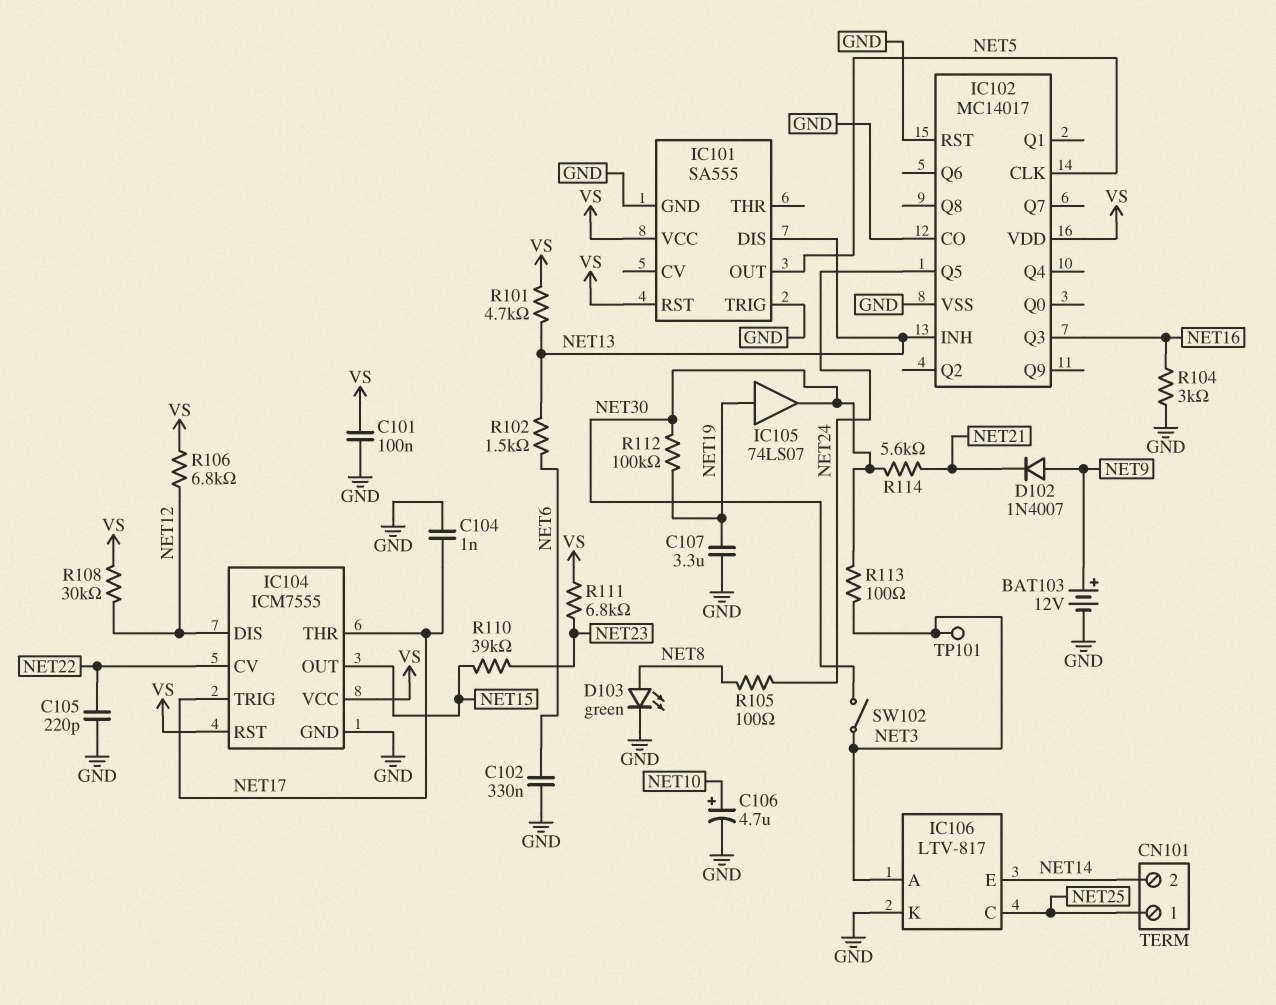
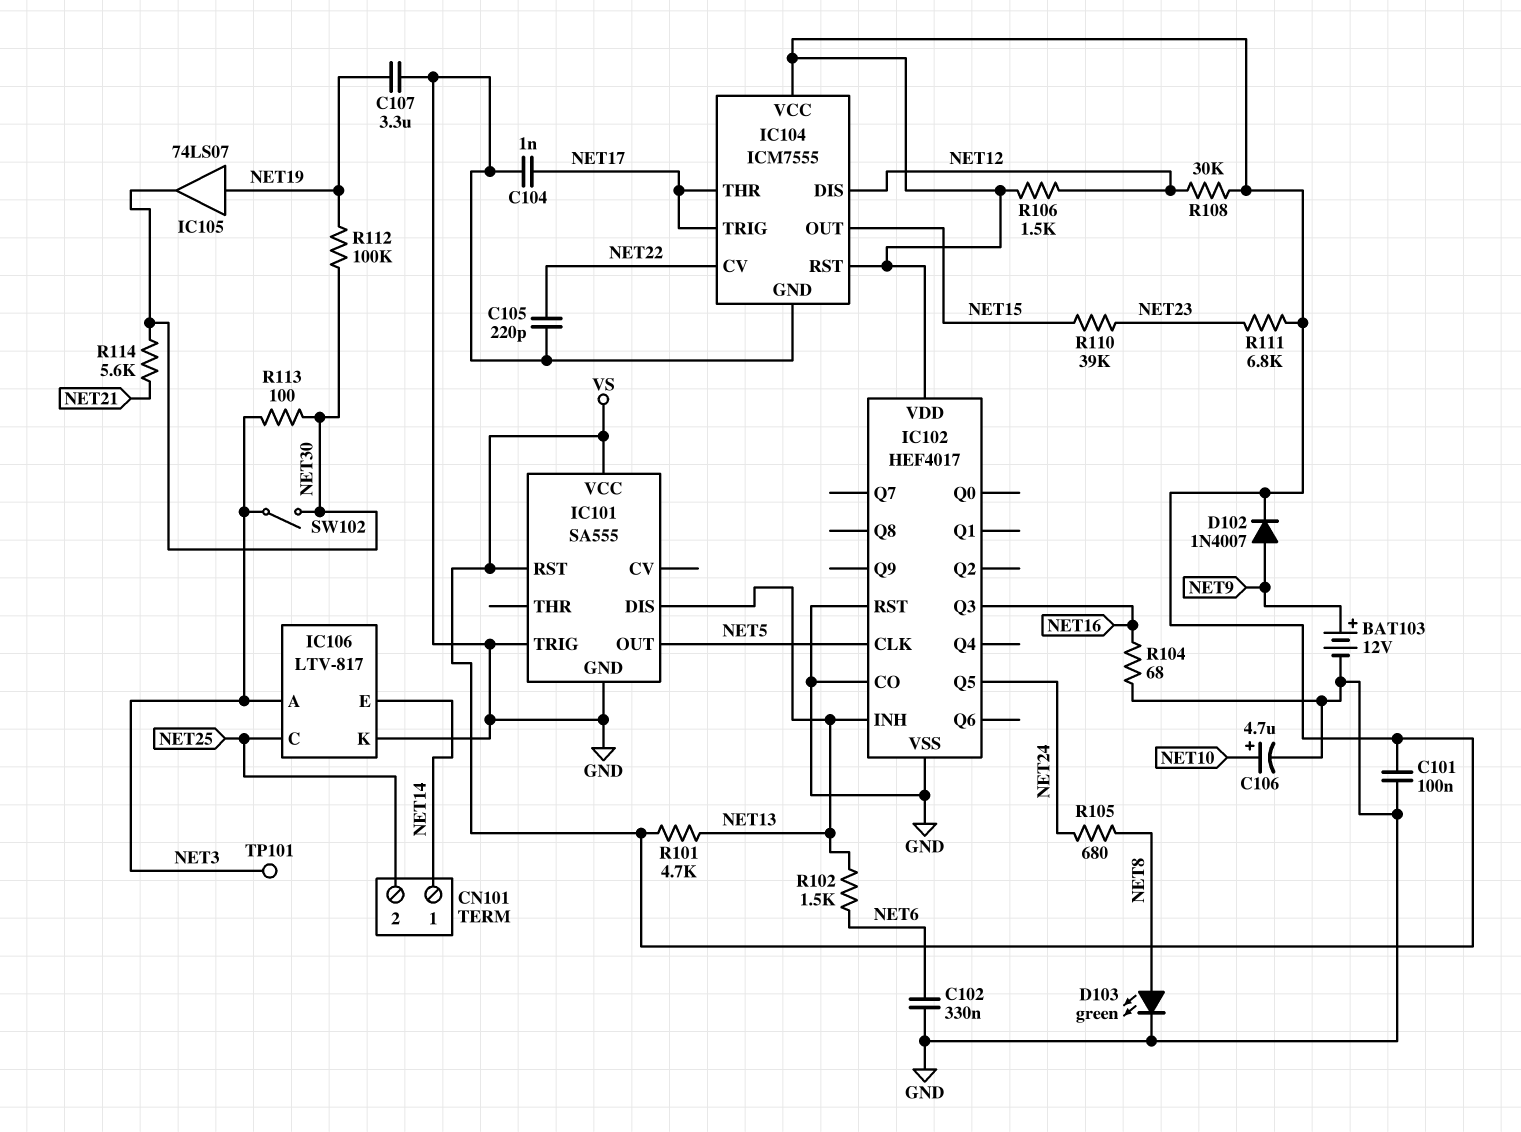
CN101 pin 1: NET25 -> NET14
CN101 pin 2: NET14 -> NET25
D102: diode 1N4007 (A NET9, K NET21) -> diode 1N4007 (A NET9, K VS)
IC102: MC14017 -> HEF4017
R104: 3k (GND, NET16) -> 68 (GND, NET16)
R105: 100 (NET8, NET24) -> 680 (NET8, NET24)
R106: 6.8k (NET12, VS) -> 1.5k (NET12, VS)

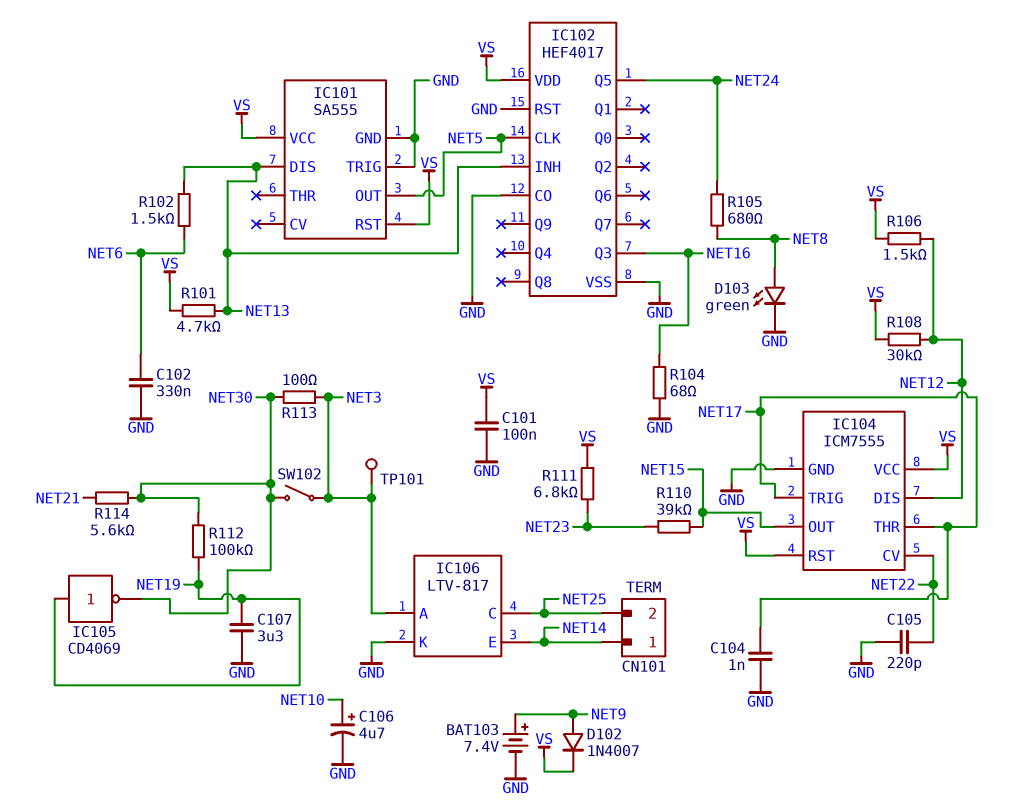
BAT103: 12V (plus NET9, minus GND) -> 7.4V (plus NET9, minus GND)
IC105: buffer 74LS07 (in NET19, out NET30) -> NOT CD4069 (in NET19, out NET30)

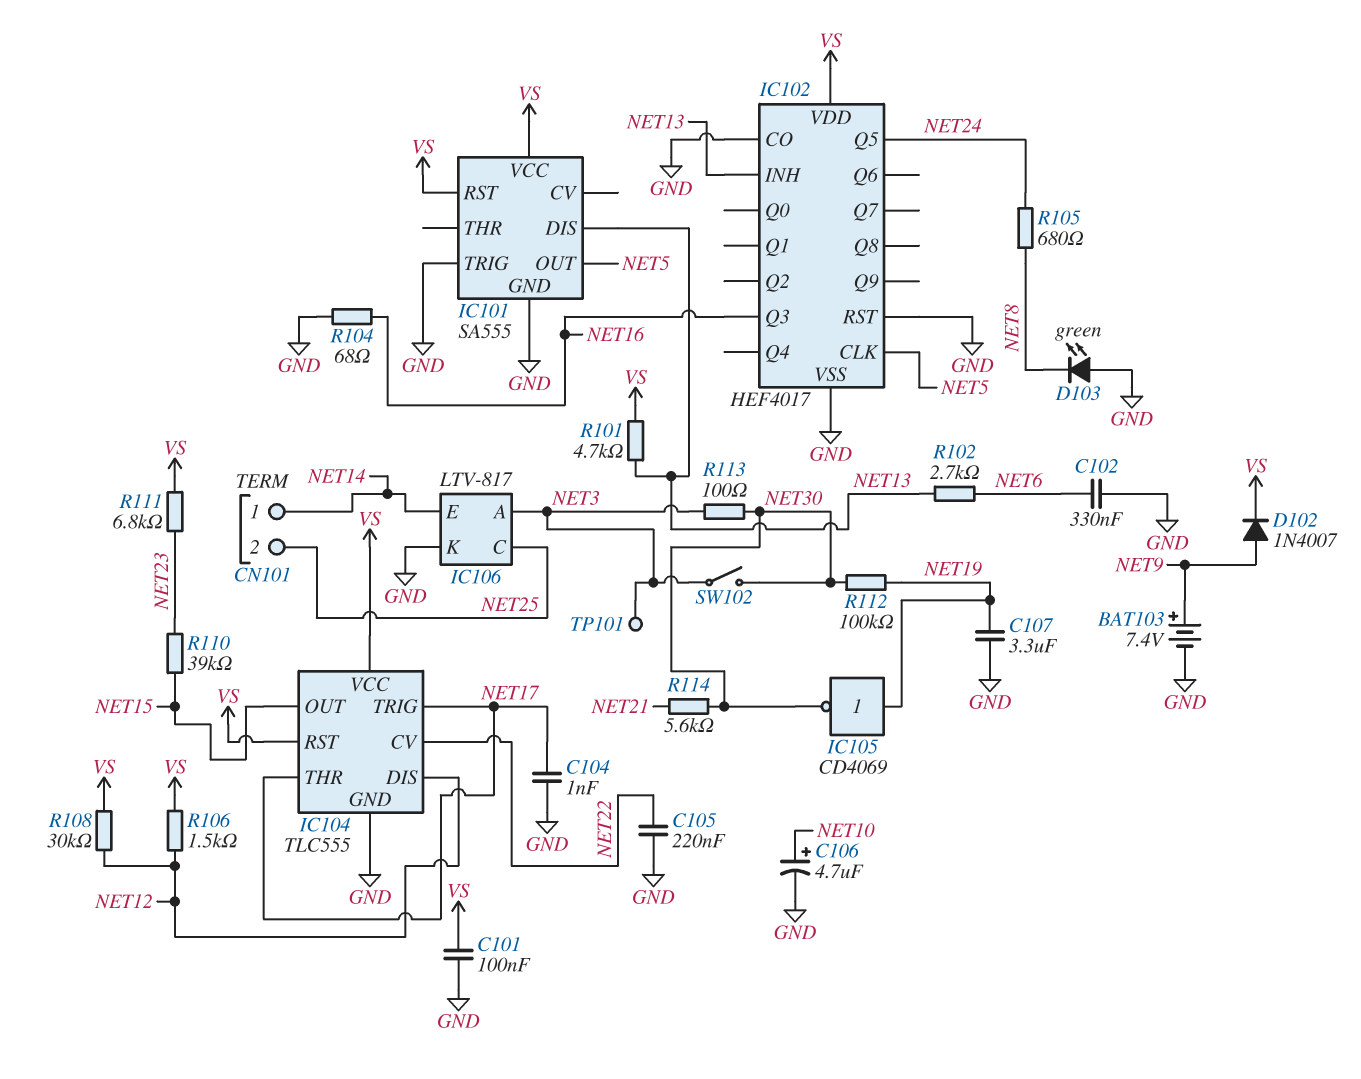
C105: 220pF (GND, NET22) -> 220nF (GND, NET22)
D103: LED green (A NET8, K GND) -> LED green (A GND, K NET8)
IC104: ICM7555 -> TLC555
R102: 1.5k (NET6, NET13) -> 2.7k (NET6, NET13)

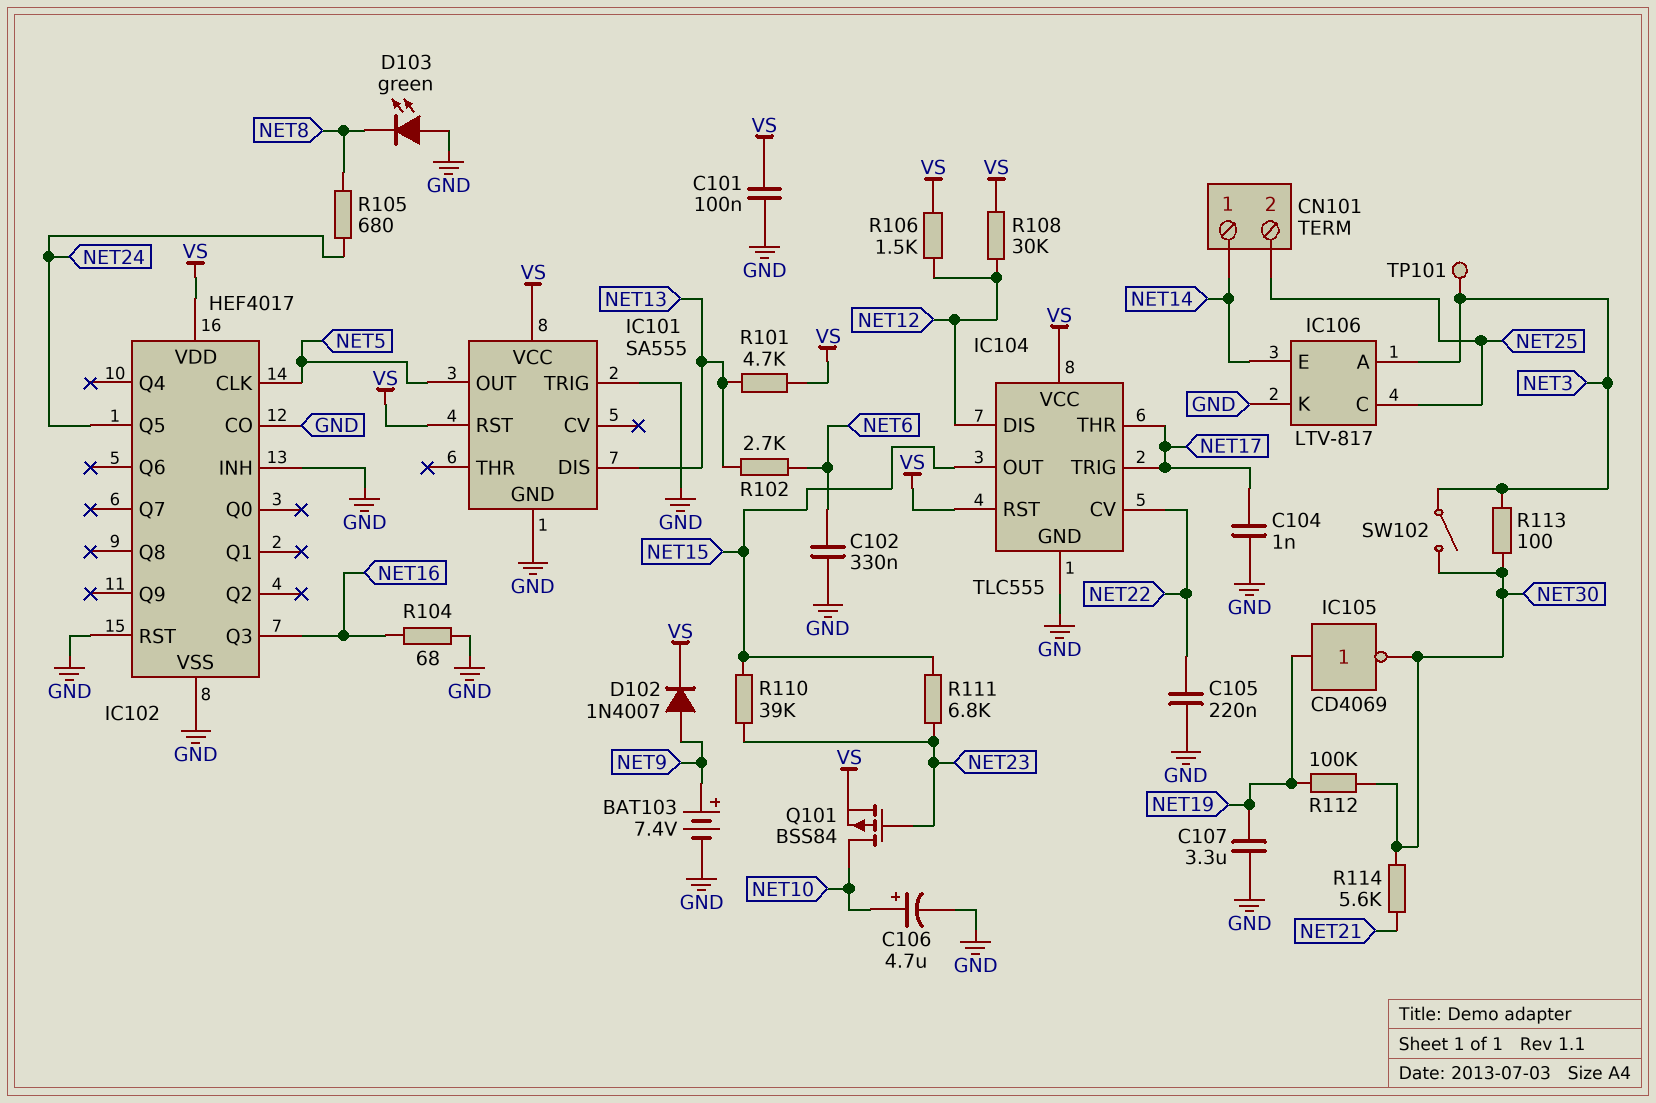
IC102 pin INH: NET13 -> GND
Q101: none -> PMOS BSS84 (G NET23, D NET10, S VS)
R111: 6.8k (NET23, VS) -> 6.8k (NET15, NET23)

